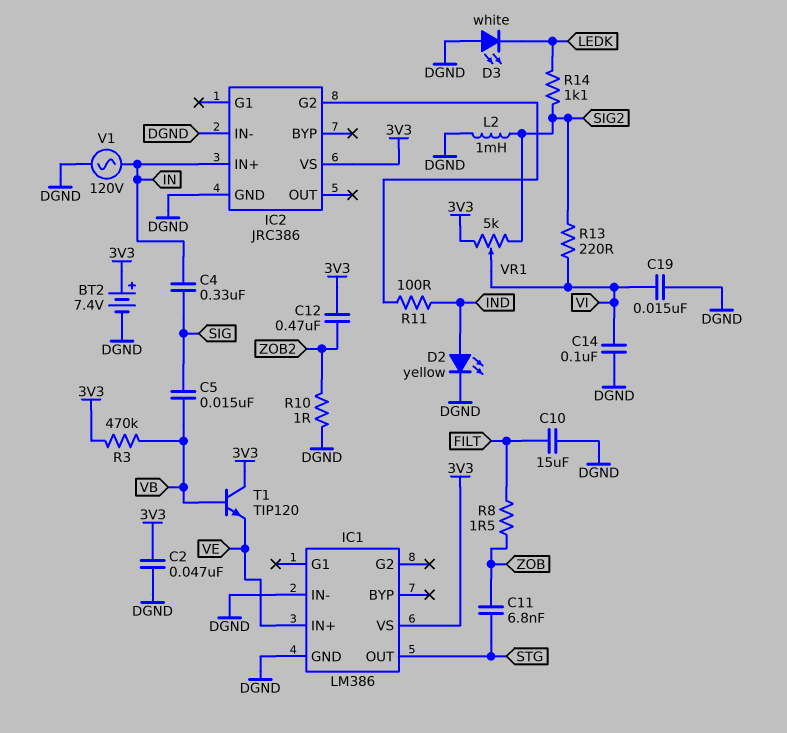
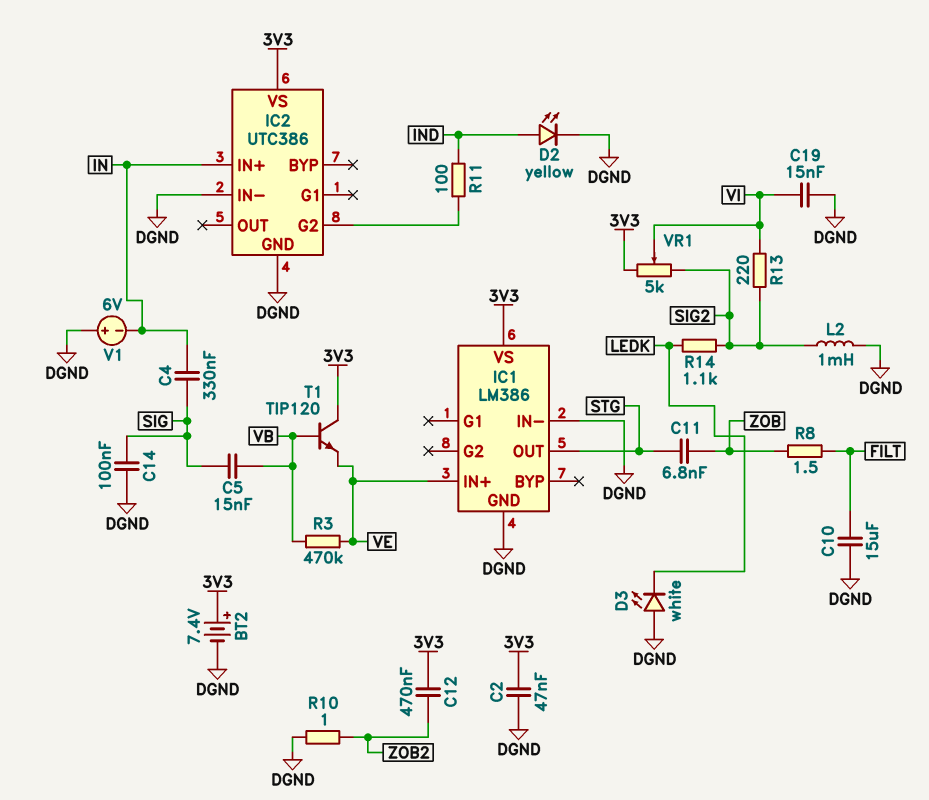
C14: 100nF (DGND, VI) -> 100nF (DGND, SIG)
IC2: JRC386 -> UTC386
R3: 470k (3V3, VB) -> 470k (VB, VE)
V1: AC 120V (DGND, IN) -> 6V (plus DGND, minus IN)

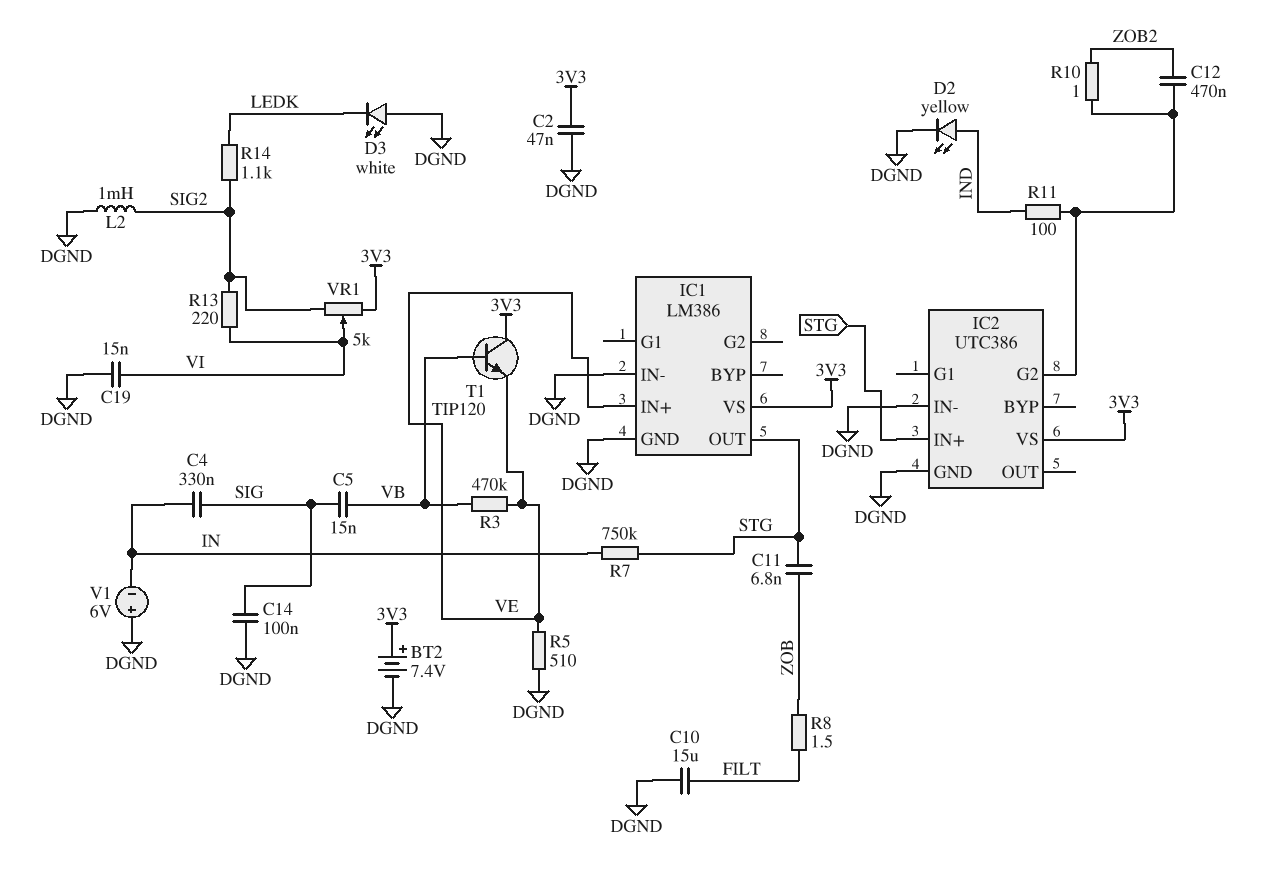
C12: 470nF (3V3, ZOB2) -> 470nF (IC2/G2, ZOB2)
IC2 pin IN+: IN -> STG
R5: none -> 510 (DGND, VE)
R7: none -> 750k (IN, STG)
R10: 1 (DGND, ZOB2) -> 1 (IC2/G2, ZOB2)

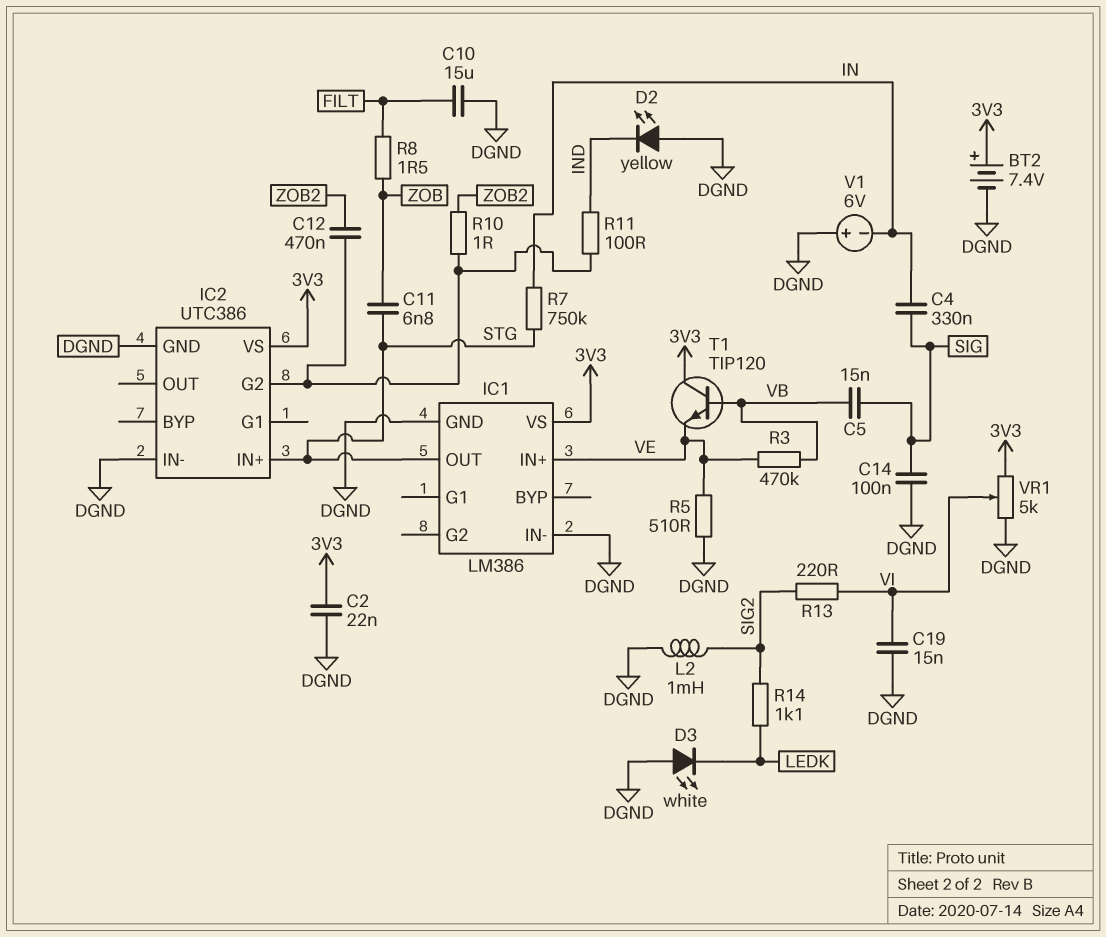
C2: 47nF (3V3, DGND) -> 22nF (3V3, DGND)
D2: LED yellow (A IND, K DGND) -> LED yellow (A DGND, K IND)
VR1: 5k (3V3, SIG2, wiper VI) -> 5k (3V3, DGND, wiper VI)

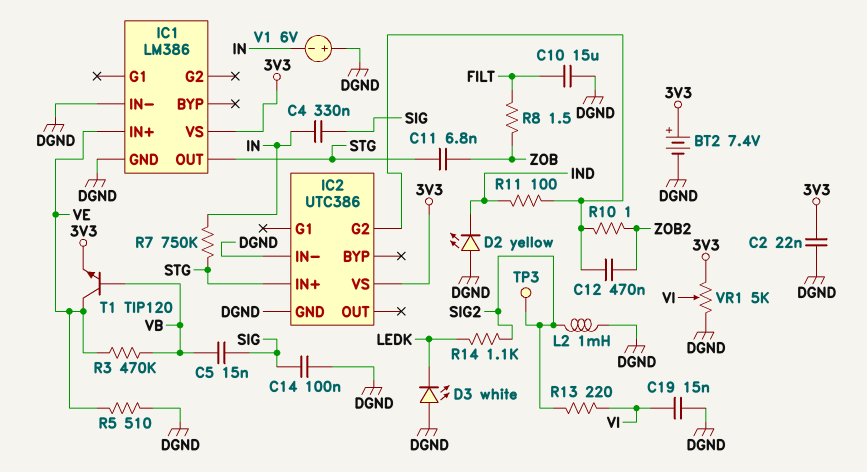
T1: NPN TIP120 (B VB, C 3V3, E VE) -> NPN TIP120 (B VB, C VE, E 3V3)
TP3: none -> test point (SIG2)

